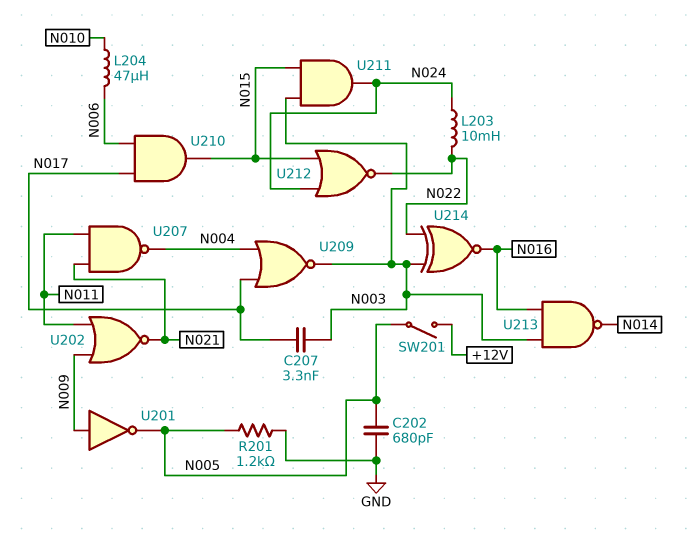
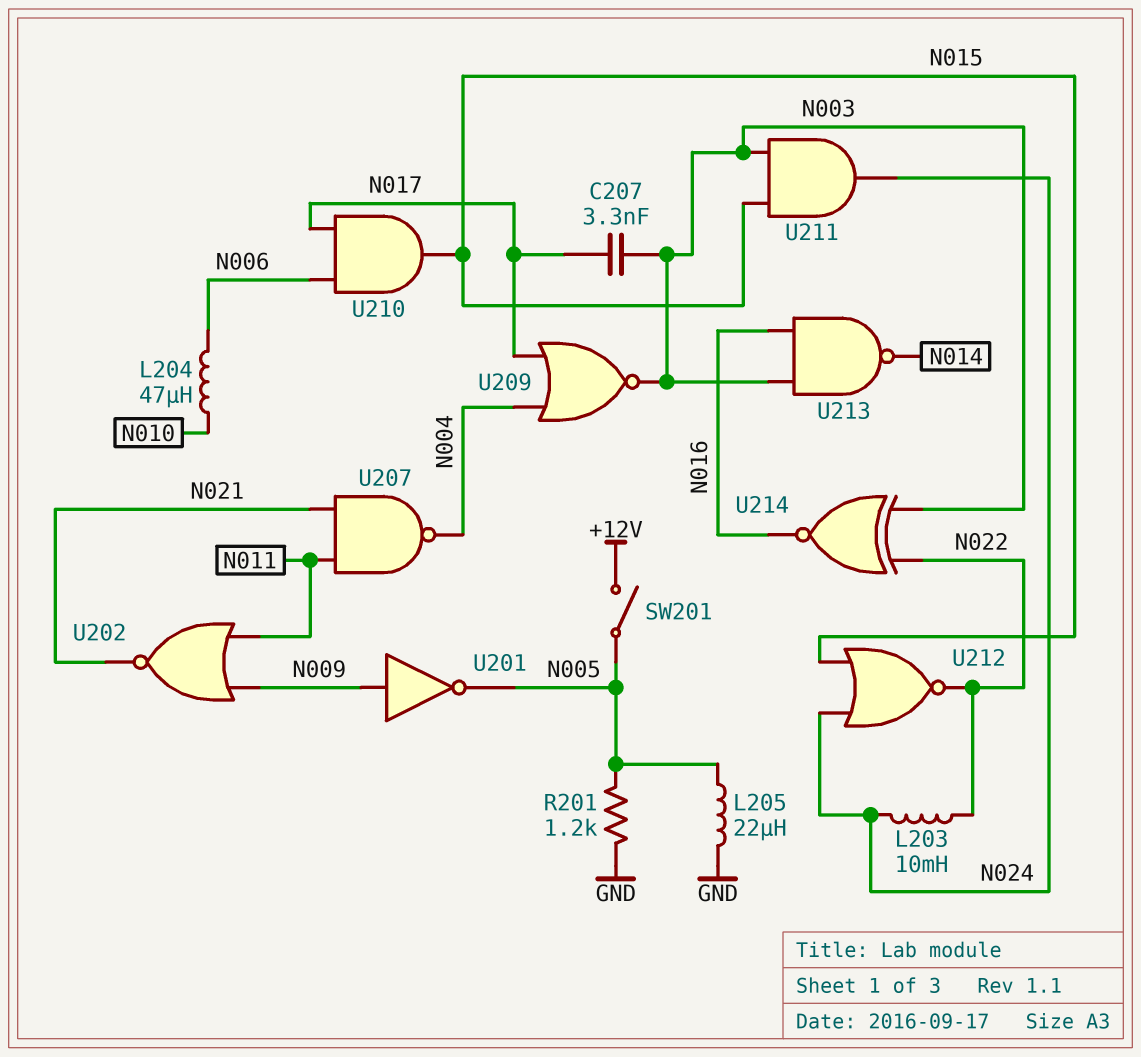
C202: 680pF (GND, N005) -> none
L205: none -> 22uH (GND, N005)

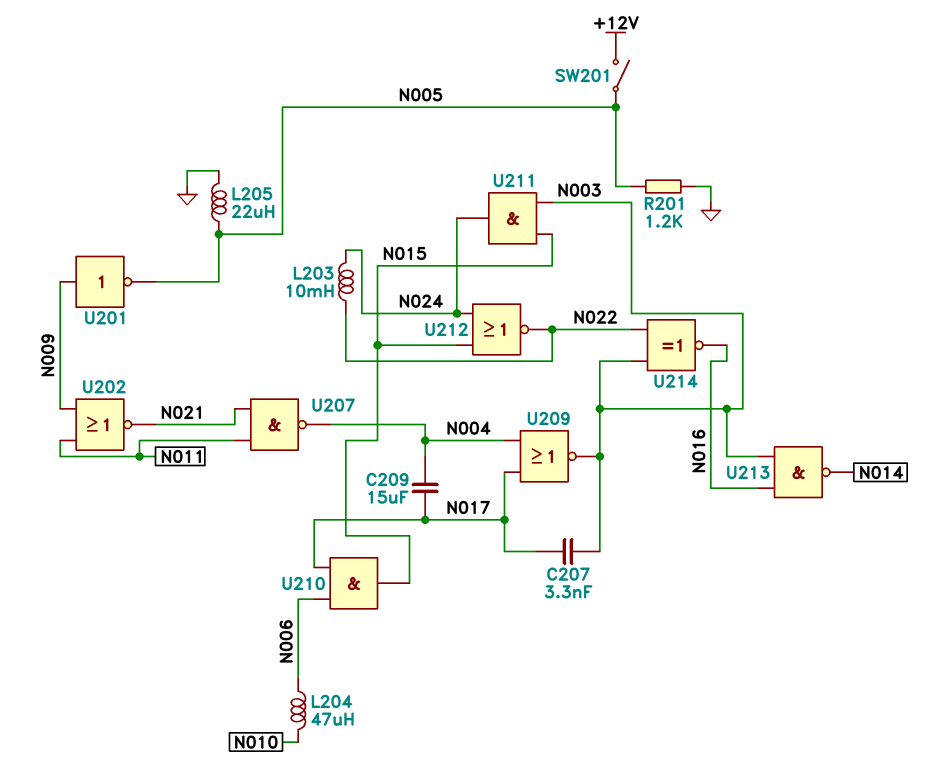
C209: none -> 15uF (N004, N017)

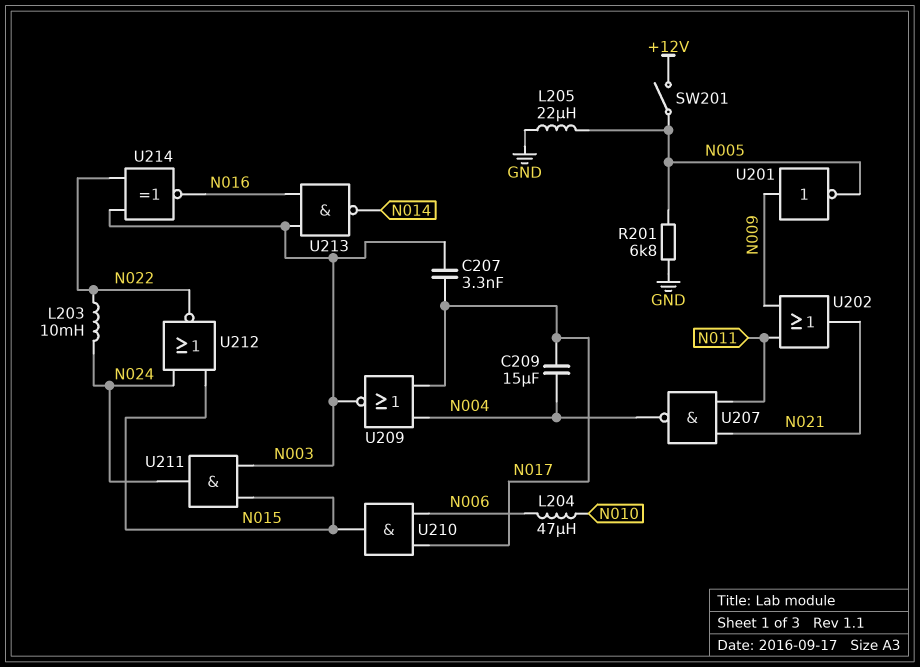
R201: 1.2k (GND, N005) -> 6.8k (GND, N005)
U202: NOR (in N009, in N011, out N021) -> OR (in N009, in N011, out N021)

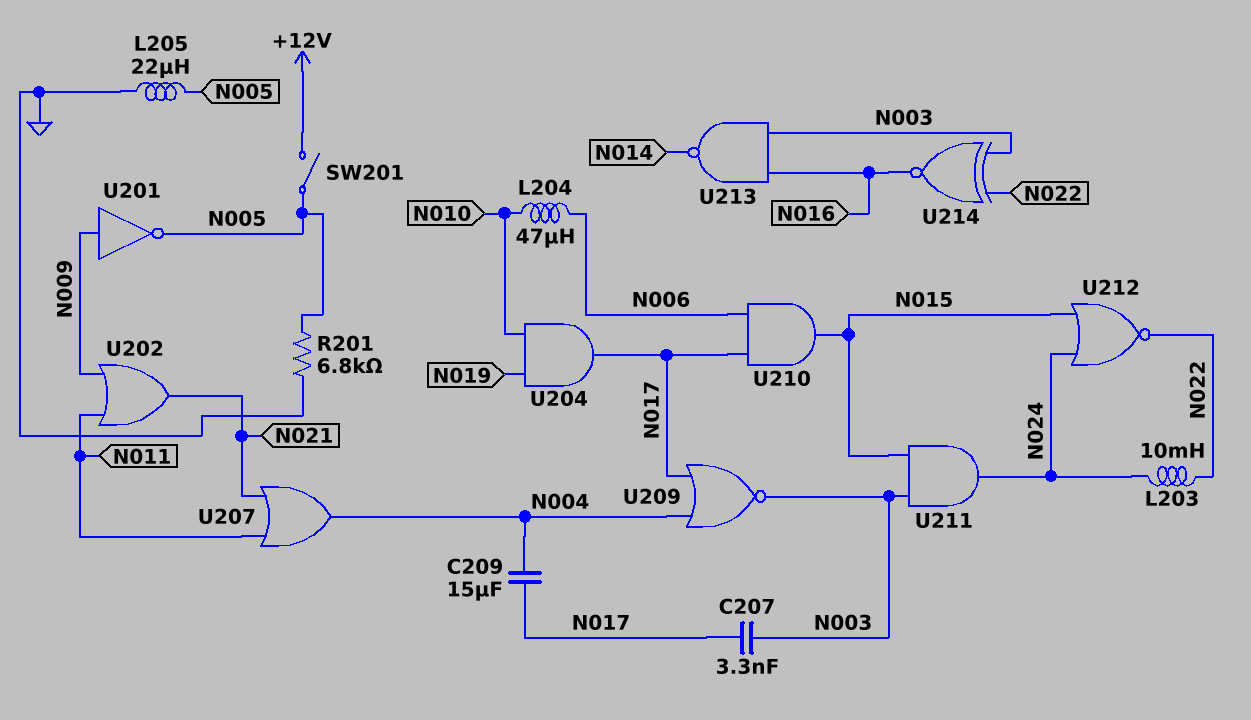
U204: none -> AND (in N010, in N019, out N017)
U207: NAND (in N011, in N021, out N004) -> OR (in N011, in N021, out N004)

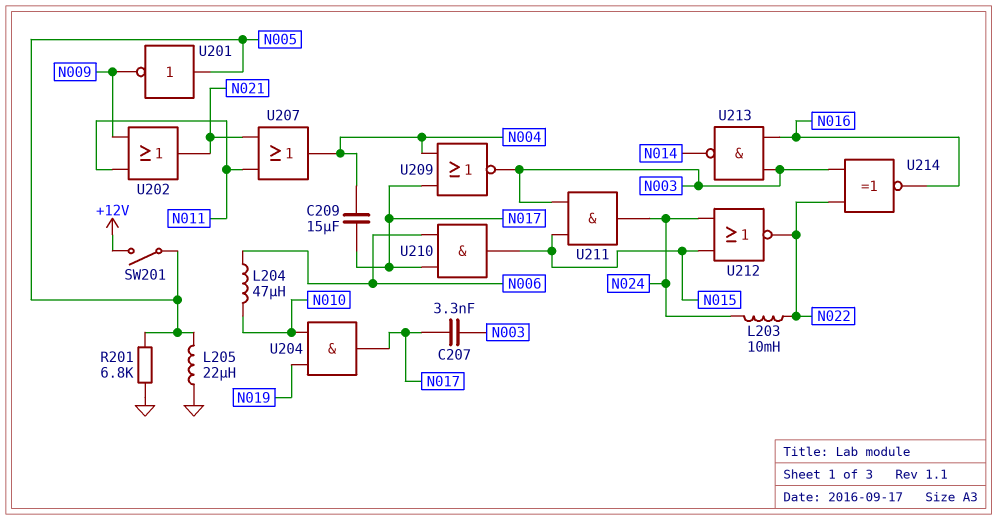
U201: NOT (in N009, out N005) -> NOT (in N005, out N009)

